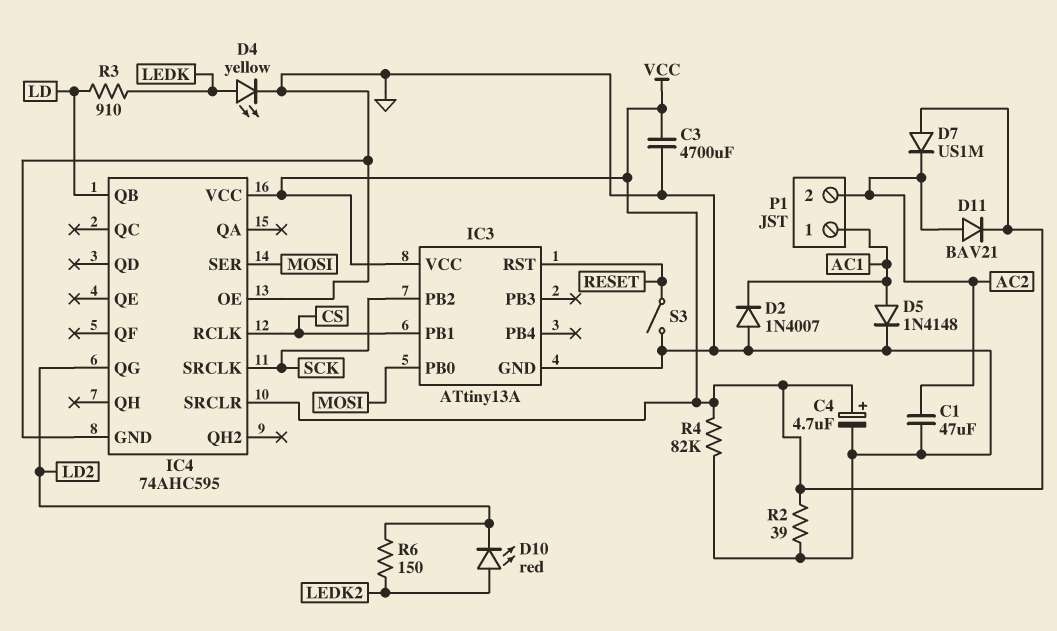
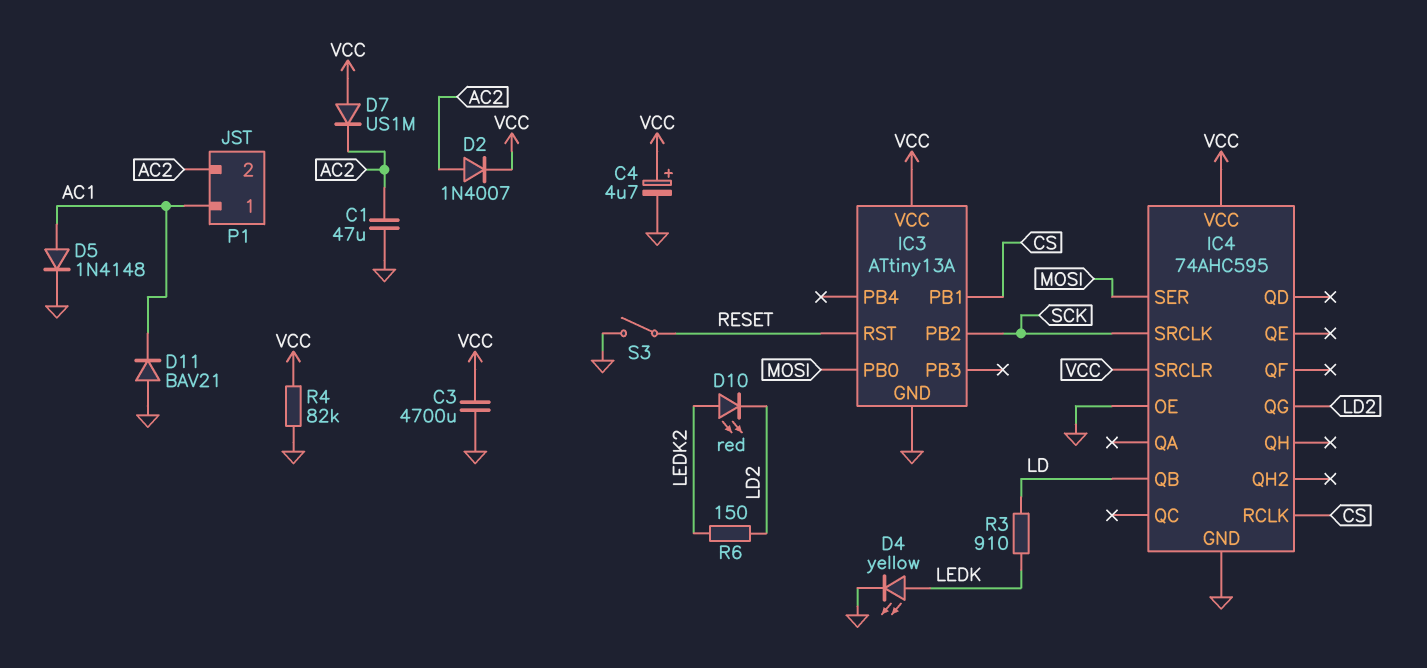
D2: diode 1N4007 (A GND, K AC1) -> diode 1N4007 (A AC2, K VCC)
D11: diode BAV21 (A AC2, K VCC) -> diode BAV21 (A GND, K AC1)
R2: 39 (GND, VCC) -> none

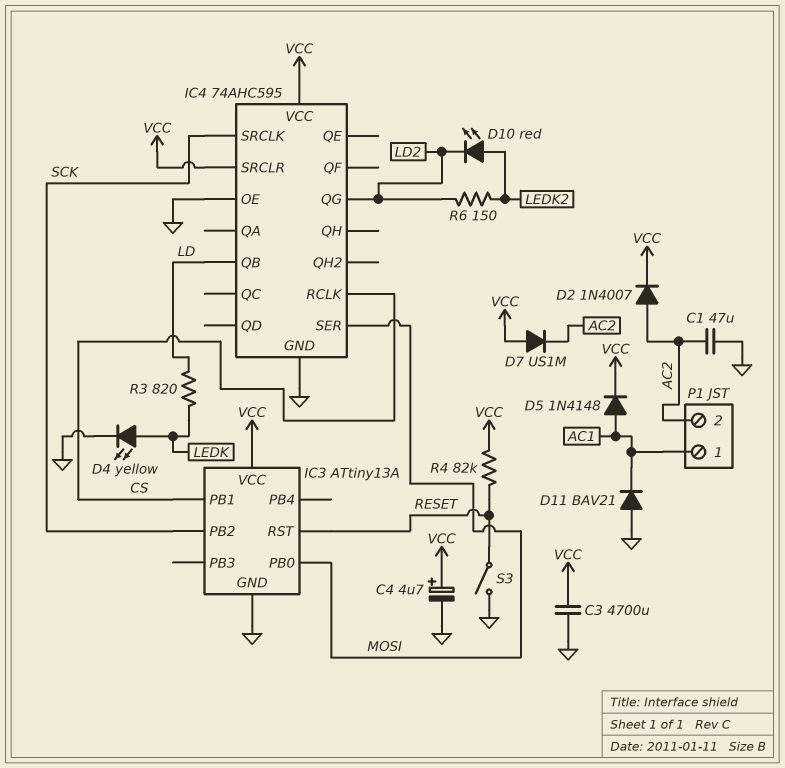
D5: diode 1N4148 (A AC1, K GND) -> diode 1N4148 (A AC1, K VCC)
R3: 910 (LD, LEDK) -> 820 (LD, LEDK)
R4: 82k (GND, VCC) -> 82k (RESET, VCC)

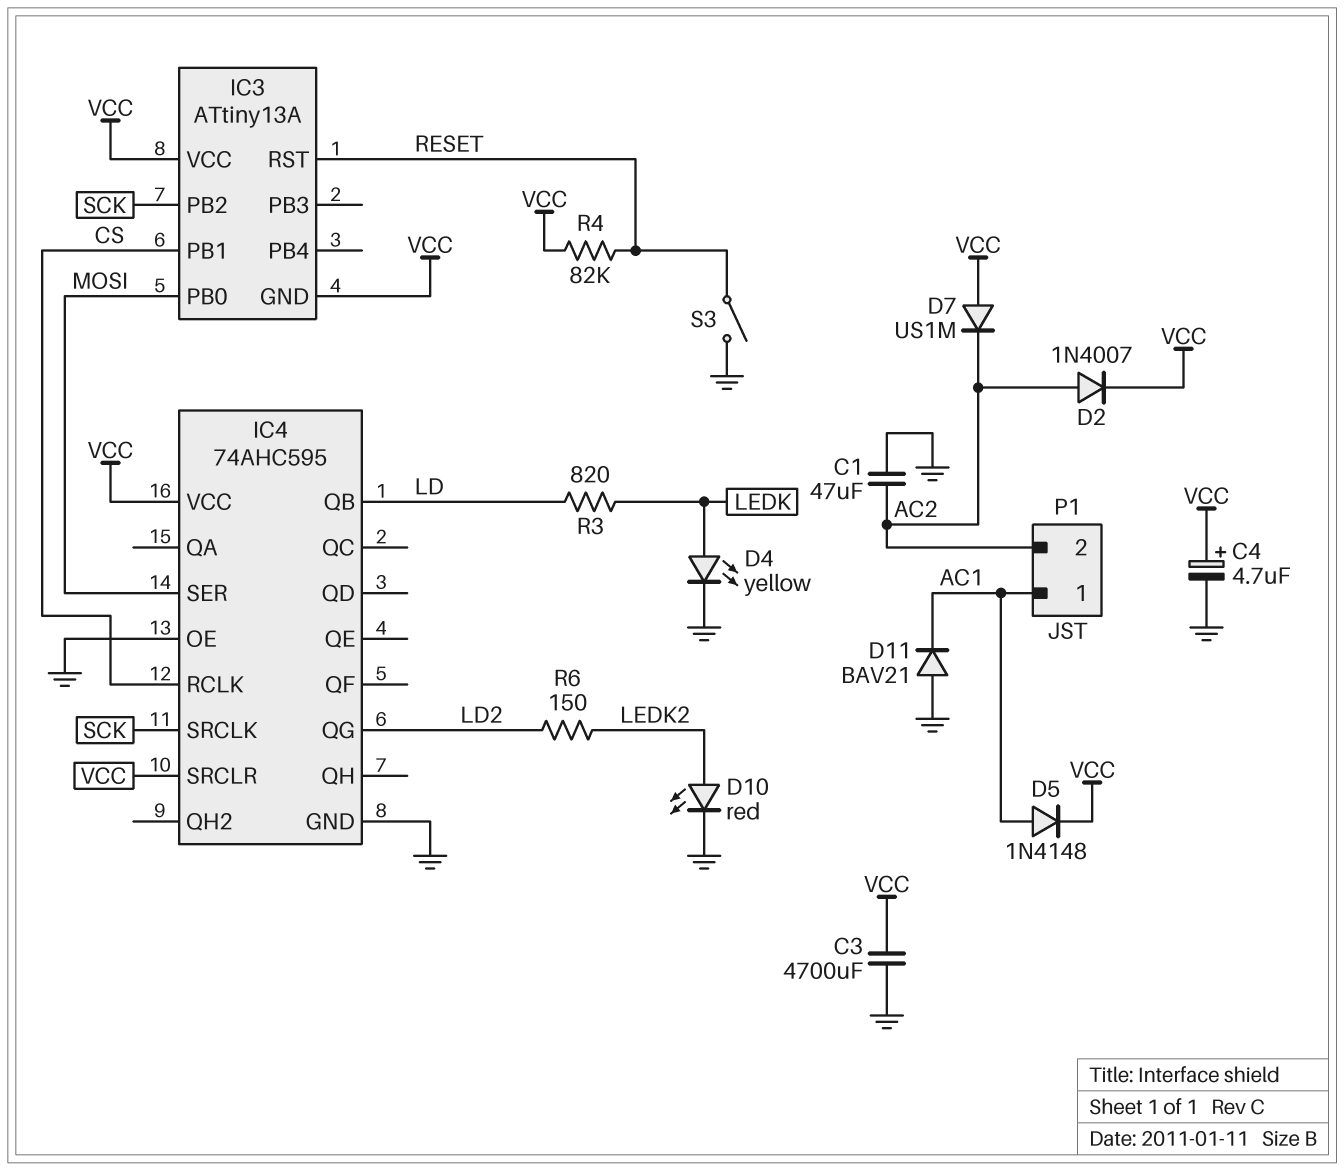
D10: LED red (A LEDK2, K LD2) -> LED red (A LEDK2, K GND)
IC3 pin GND: GND -> VCC

